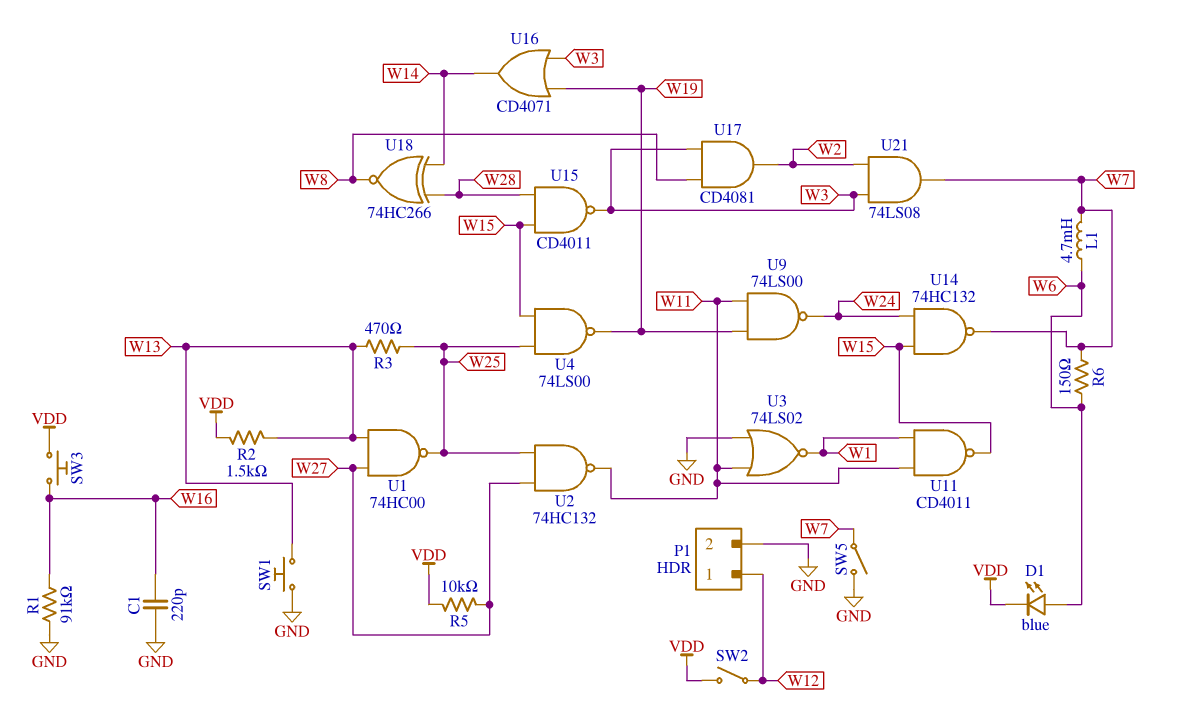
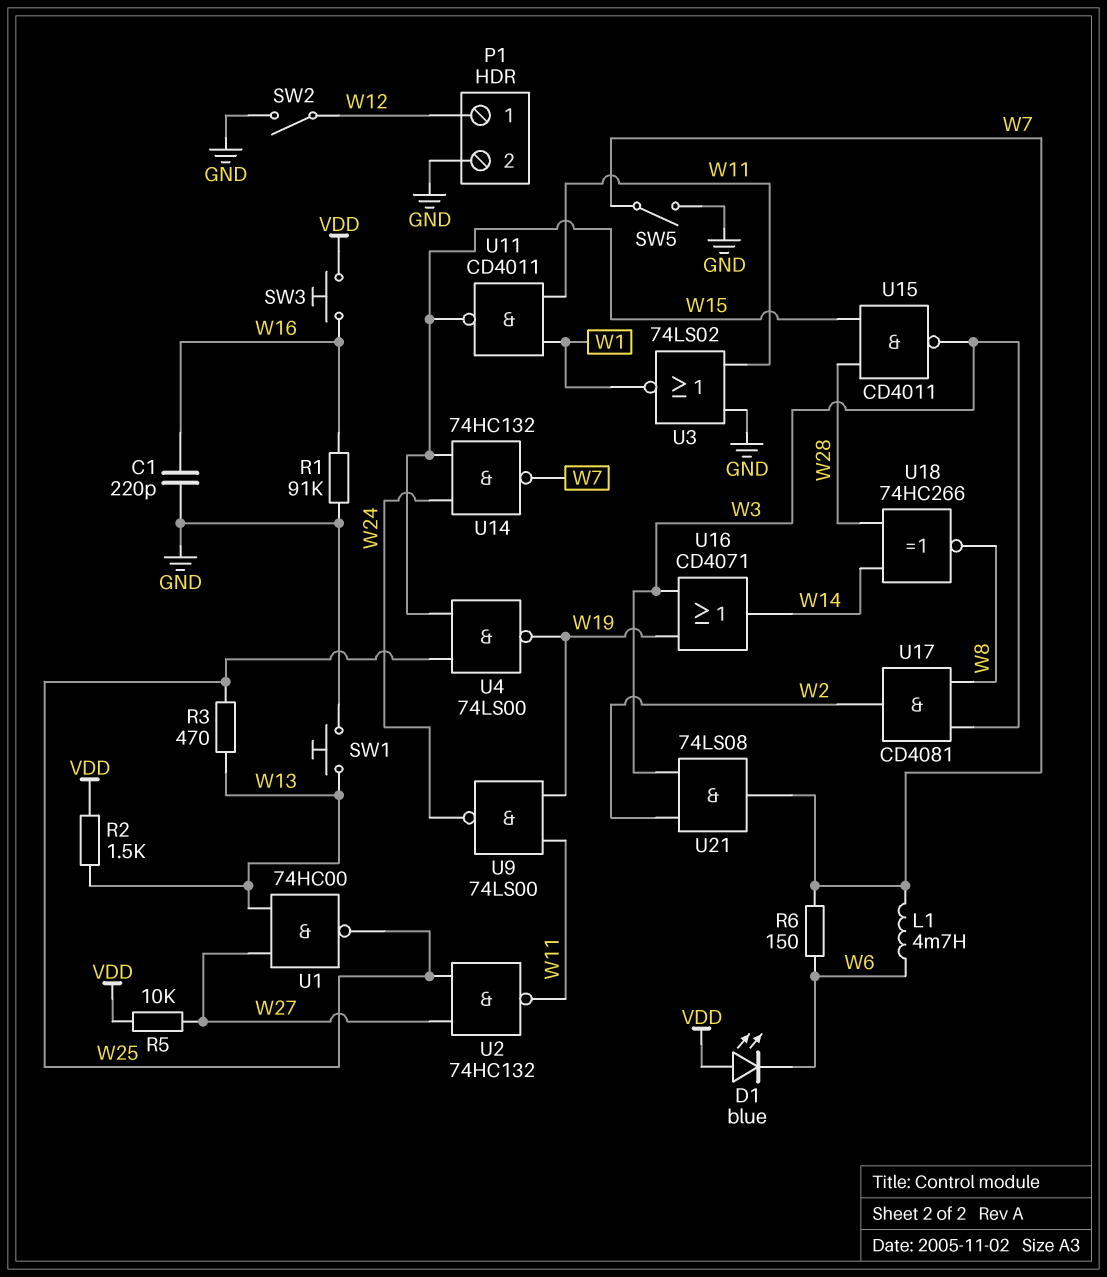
D1: LED blue (A W6, K VDD) -> LED blue (A VDD, K W6)
SW2: switch (VDD, W12) -> switch (GND, W12)

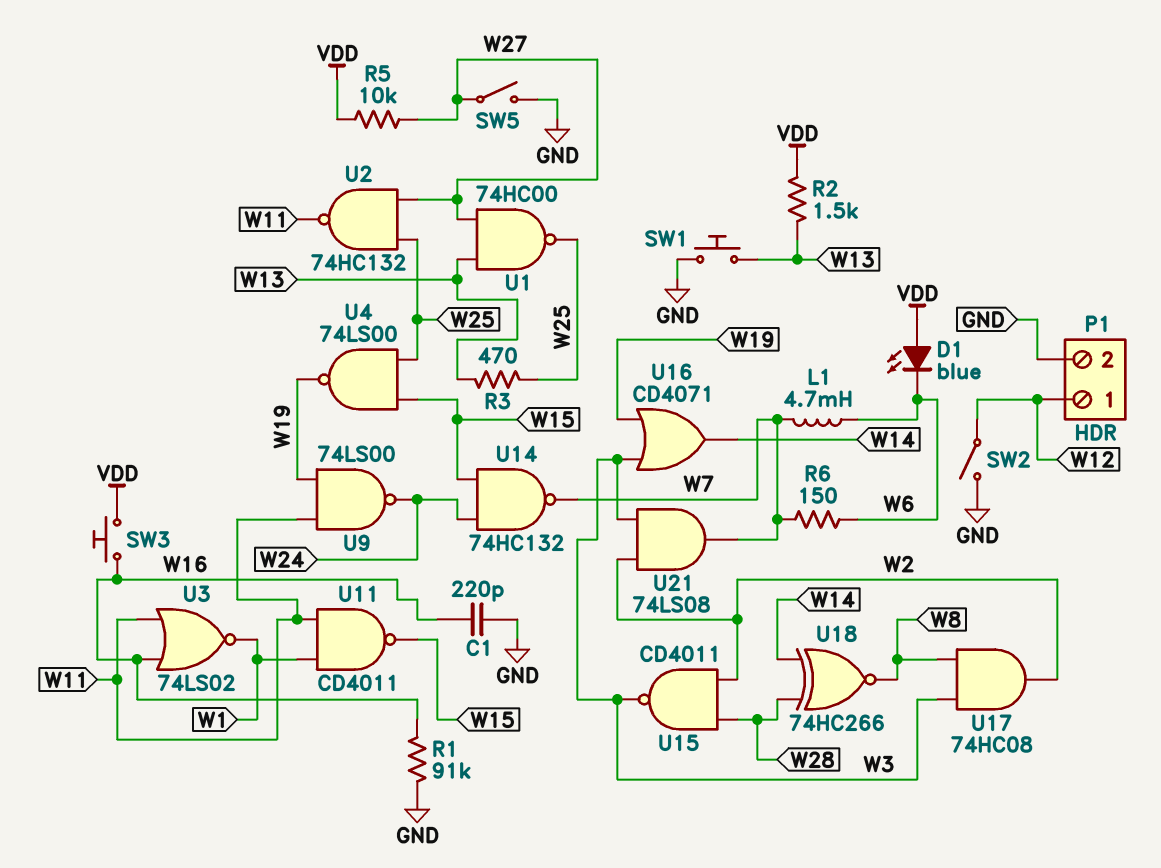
SW5: switch (GND, W7) -> switch (GND, W27)
U3: NOR 74LS02 (in GND, in W11, out W1) -> NOR 74LS02 (in W11, in W16, out W1)
U15: NAND CD4011 (in W15, in W28, out W3) -> NAND CD4011 (in W2, in W28, out W3)
U17: AND CD4081 (in W3, in W8, out W2) -> AND 74HC08 (in W3, in W8, out W2)

